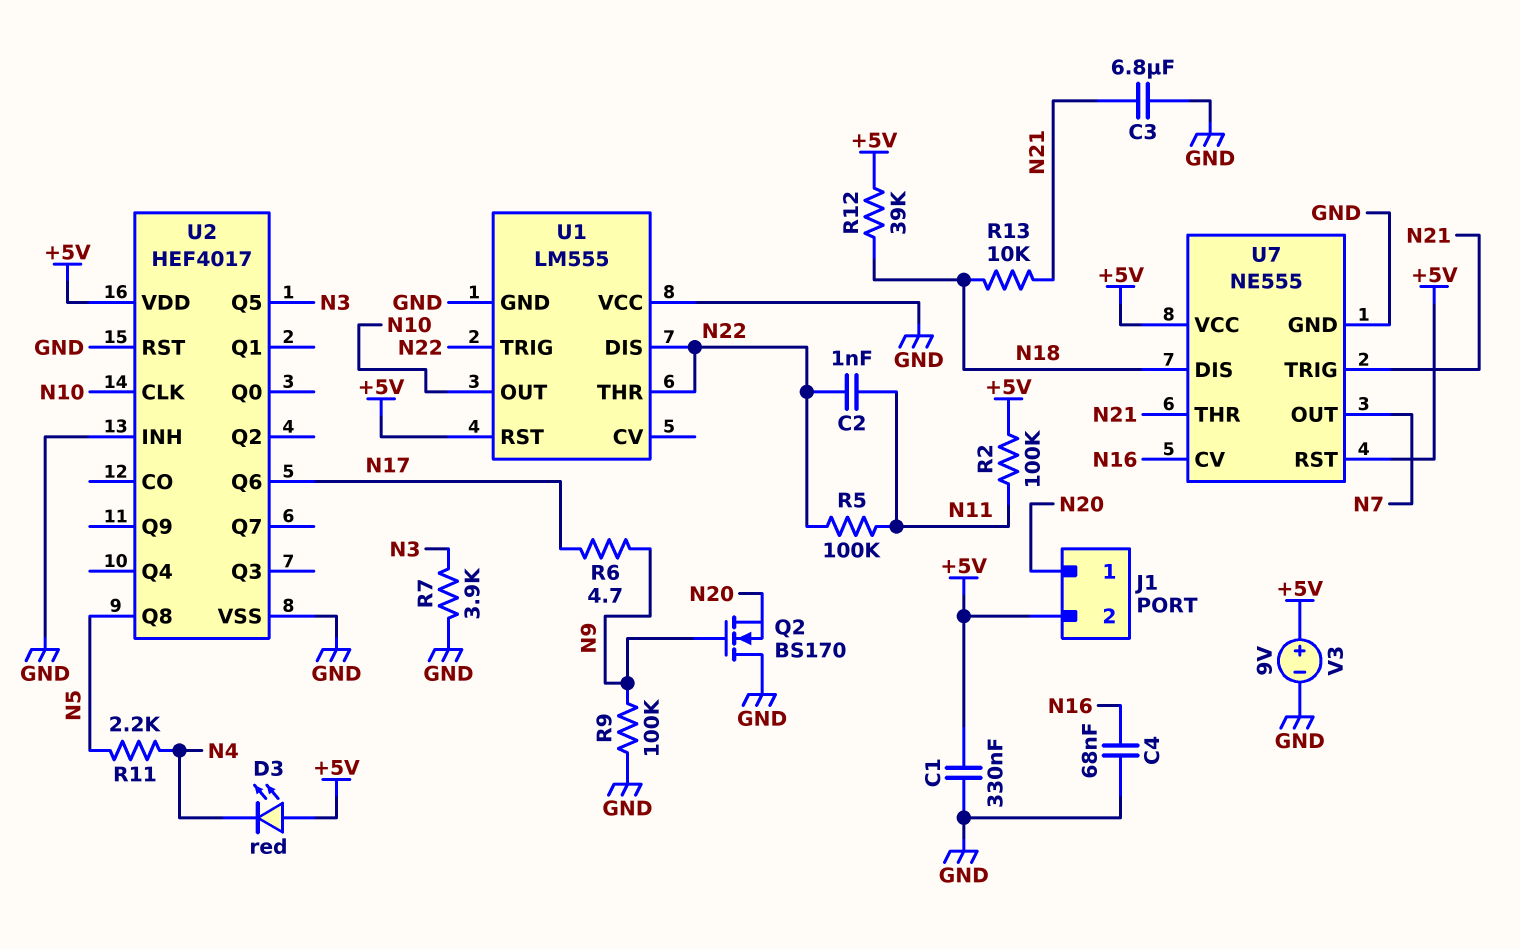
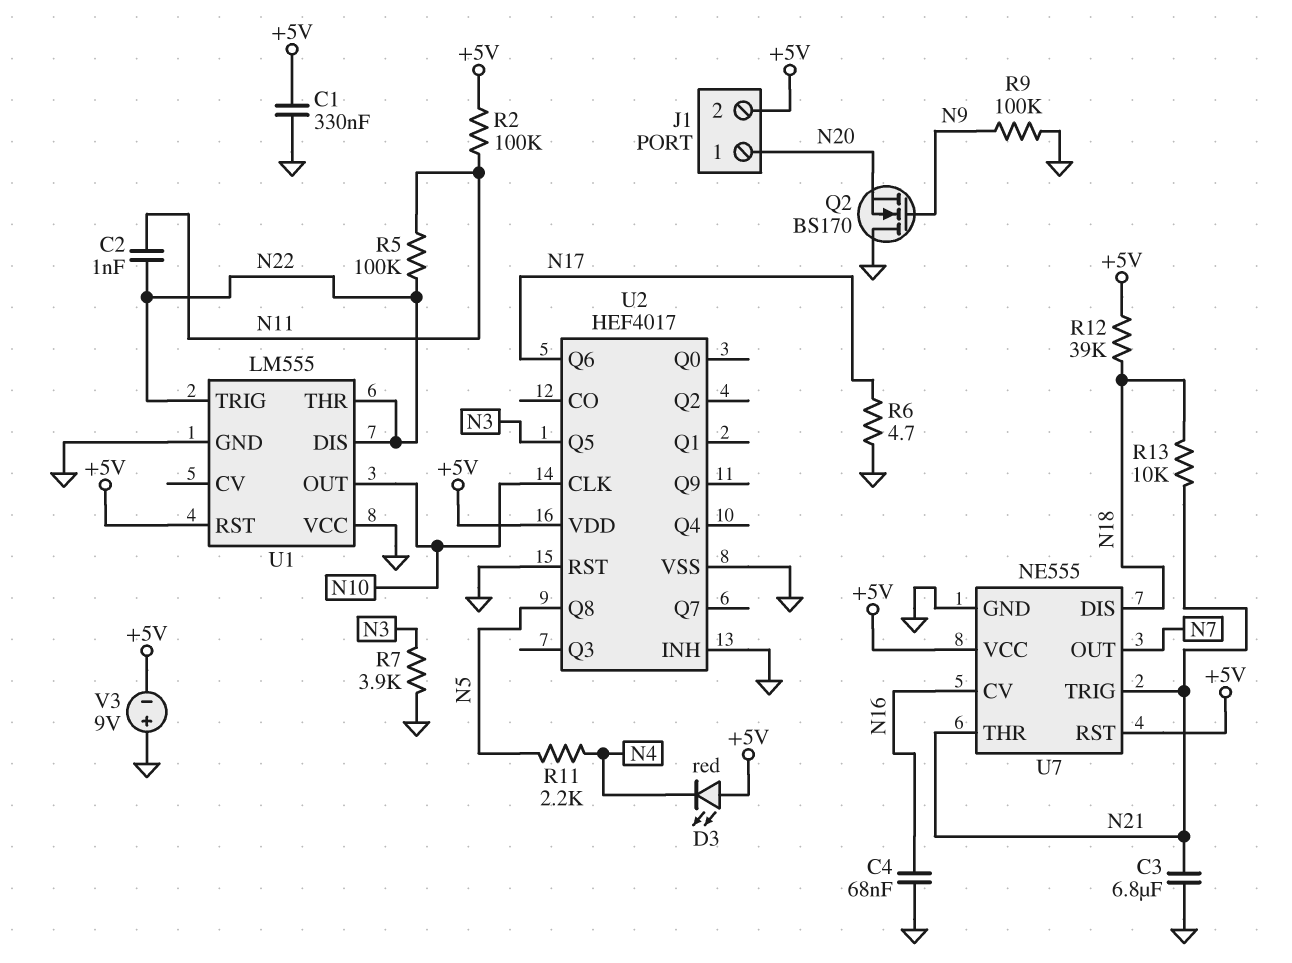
R6: 4.7 (N9, N17) -> 4.7 (GND, N17)
V3: 9V (plus +5V, minus GND) -> 9V (plus GND, minus +5V)

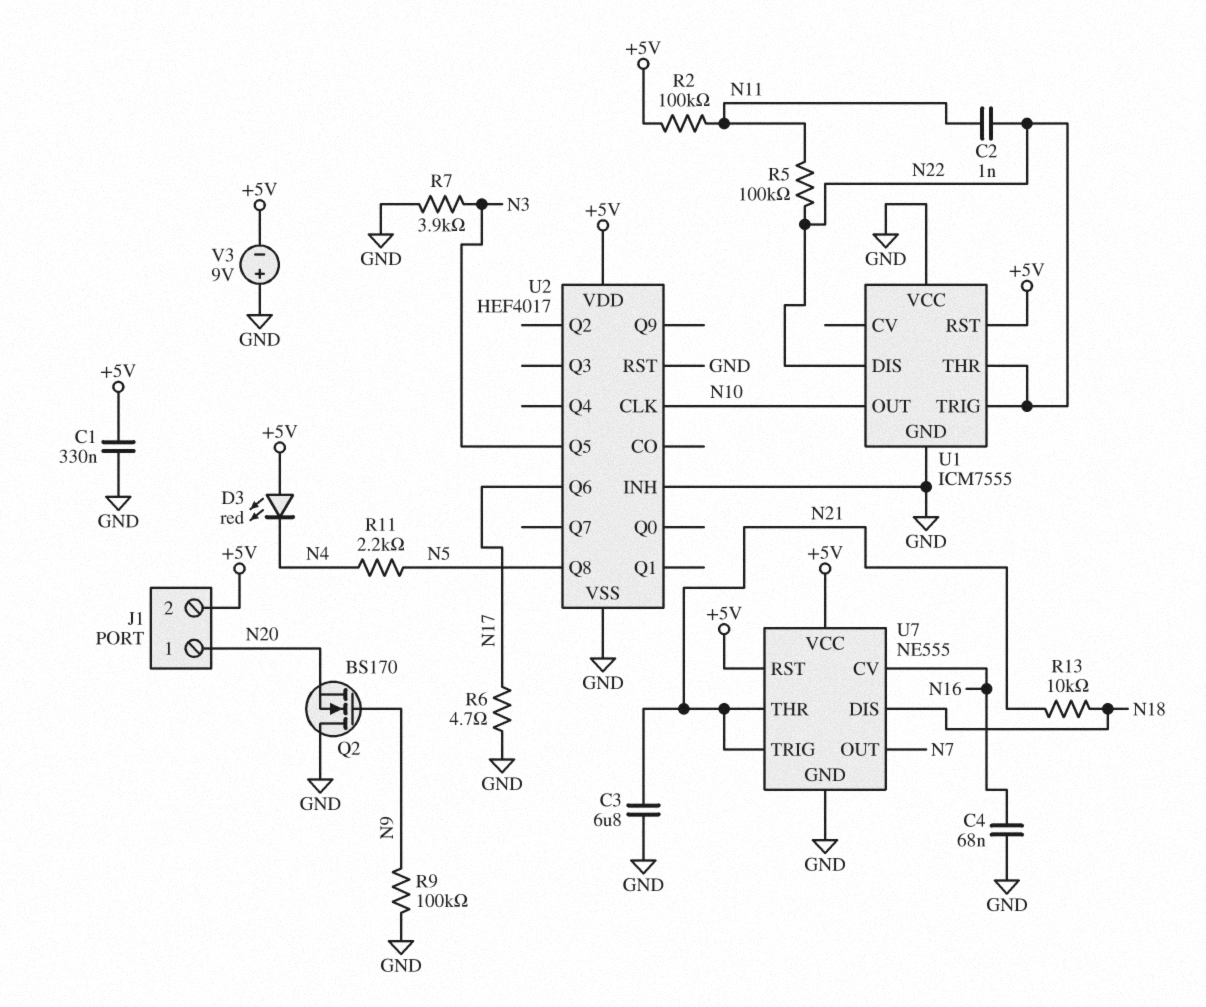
R12: 39k (+5V, N18) -> none
U1: LM555 -> ICM7555

